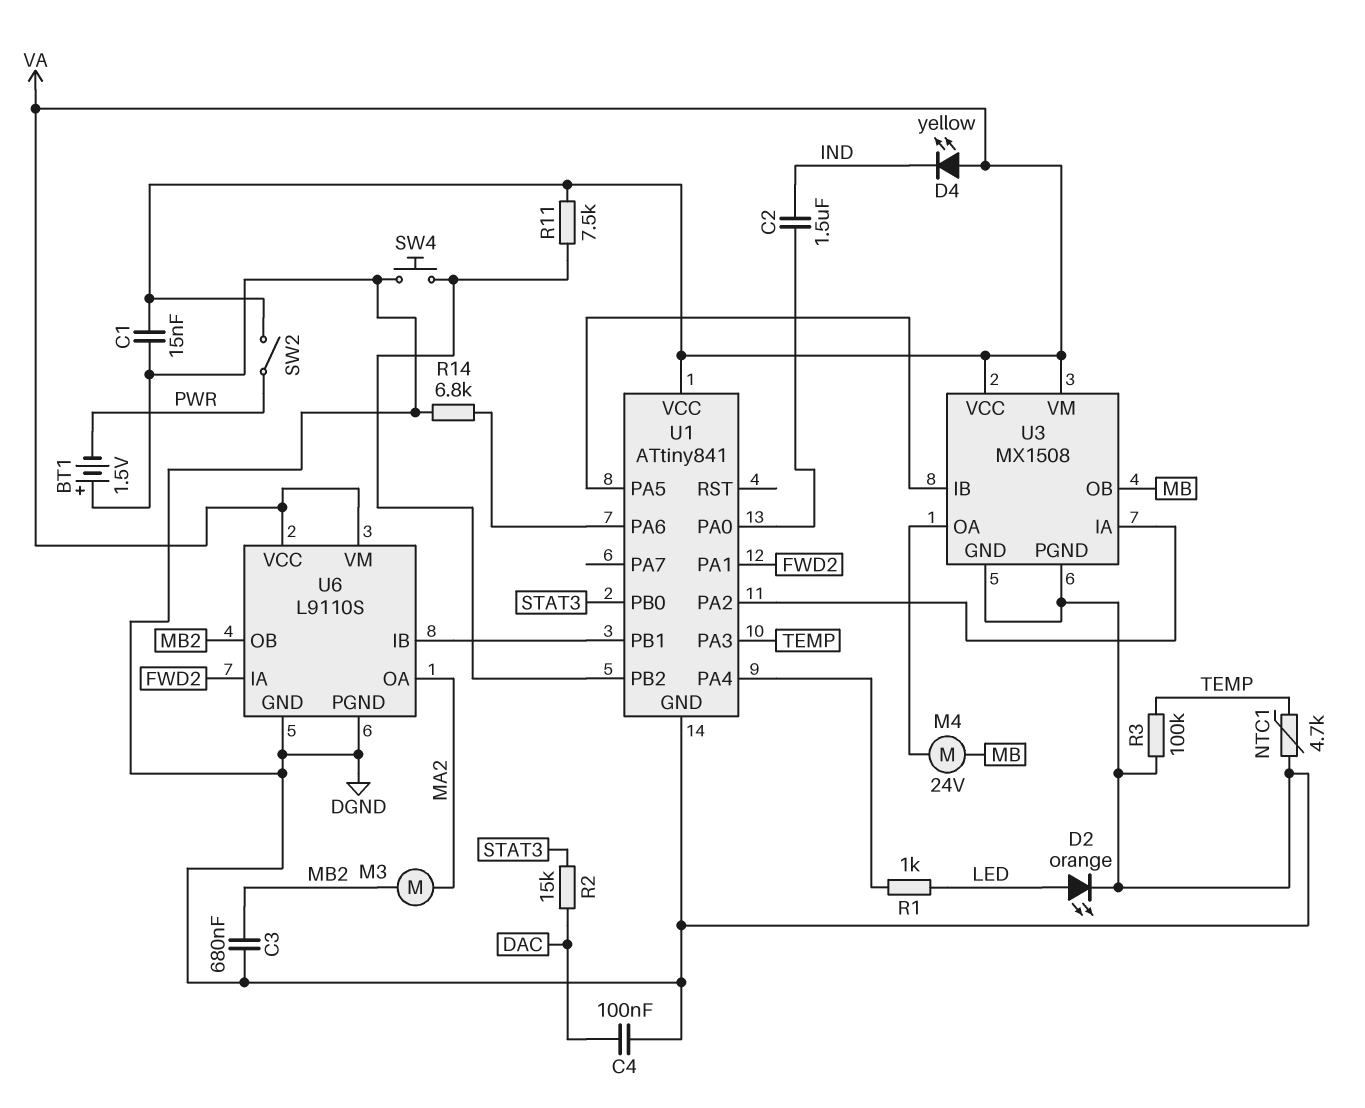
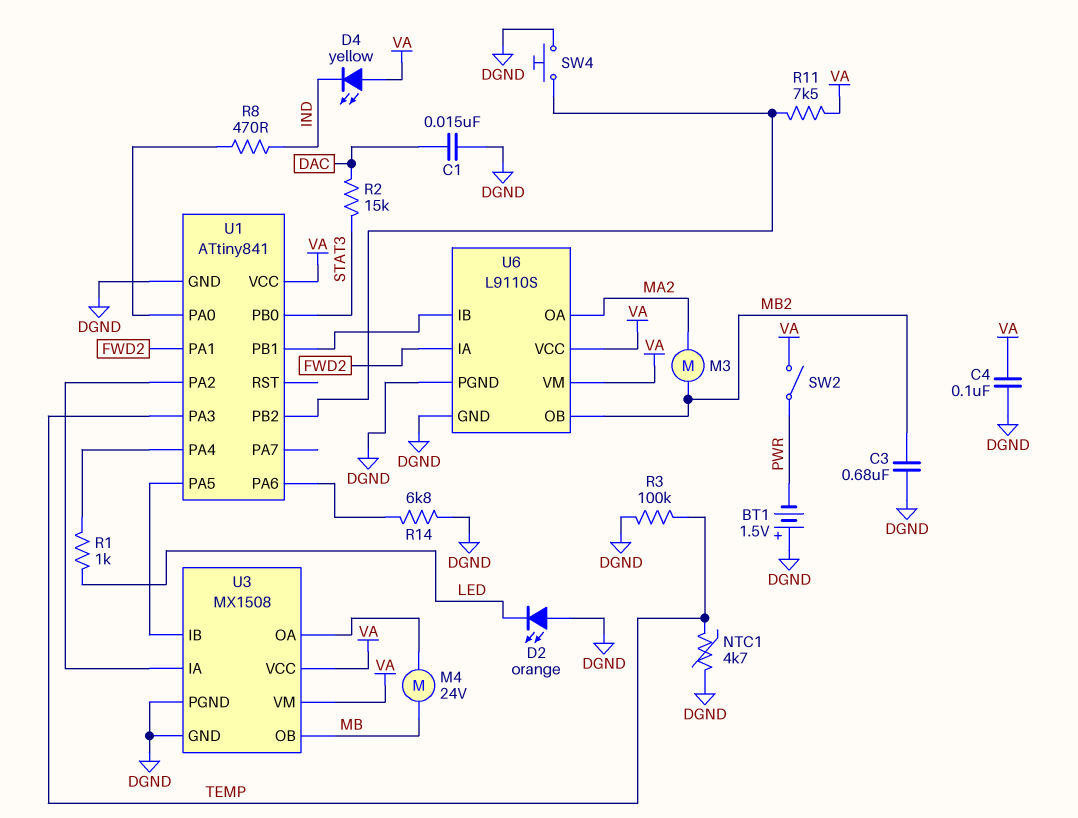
C1: 15nF (DGND, VA) -> 15nF (DAC, DGND)
C2: 1.5uF (IND, U1/PA0) -> none
C4: 100nF (DAC, DGND) -> 100nF (DGND, VA)
D2: LED orange (A LED, K DGND) -> LED orange (A DGND, K LED)
R8: none -> 470 (IND, U1/PA0)

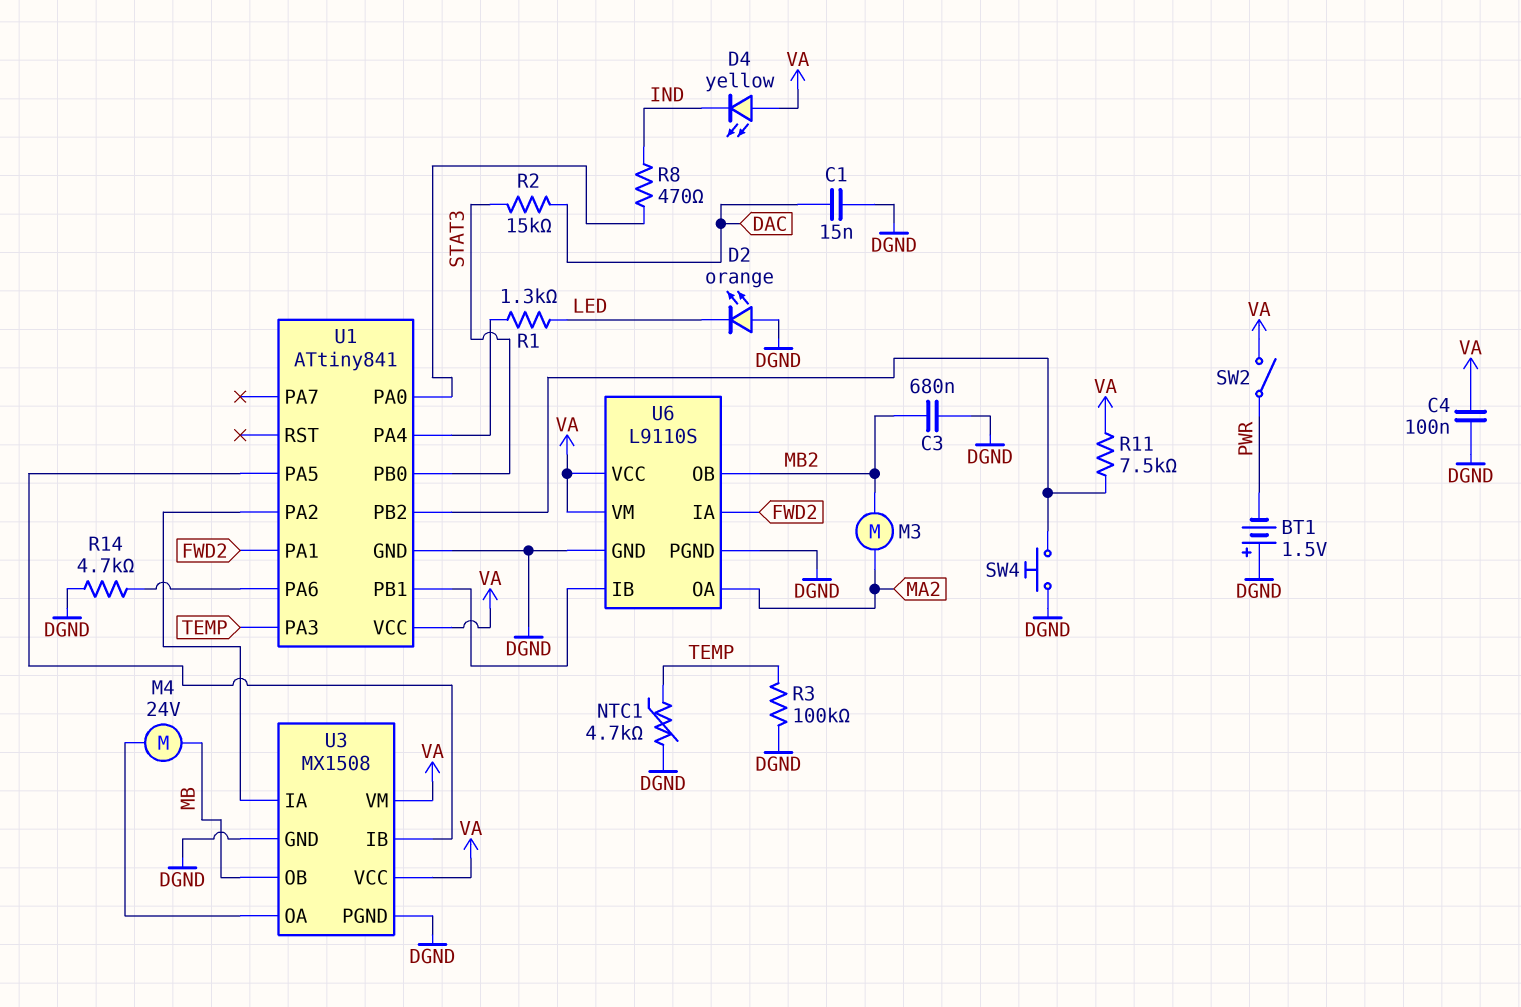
R1: 1k (LED, U1/PA4) -> 1.3k (LED, U1/PA4)
R14: 6.8k (DGND, U1/PA6) -> 4.7k (DGND, U1/PA6)

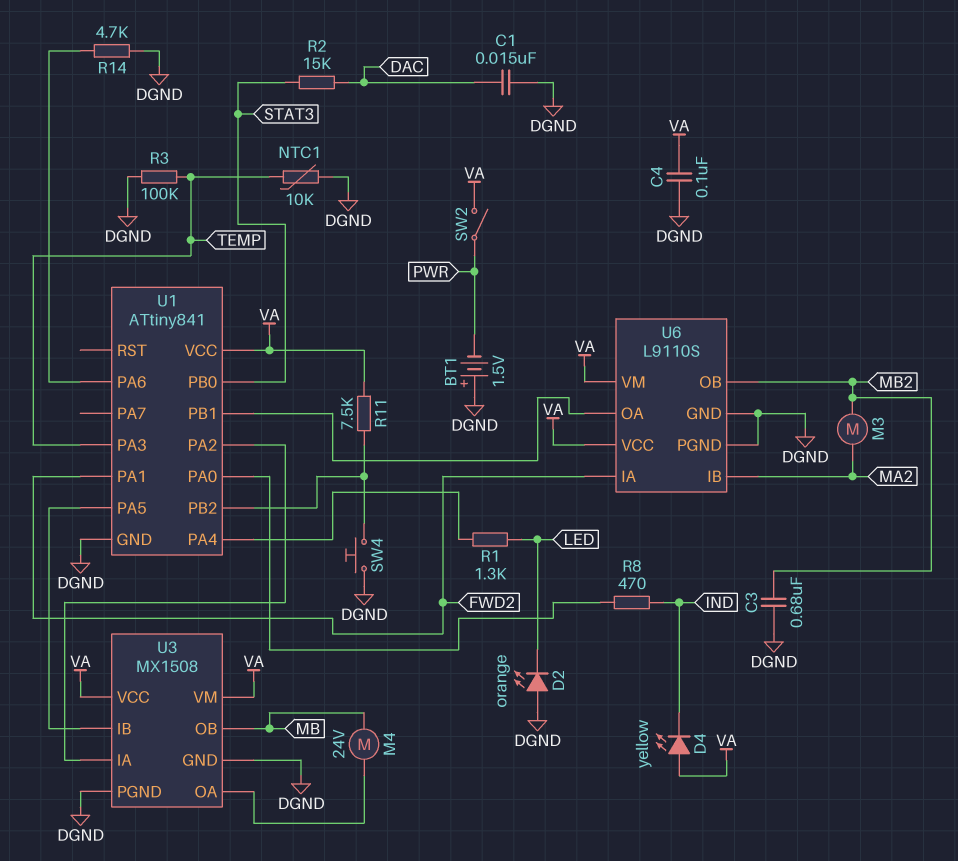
NTC1: 4.7k (DGND, TEMP) -> 10k (DGND, TEMP)
U6 pin IB: U1/PB1 -> MA2
U6 pin OA: MA2 -> U1/PB1

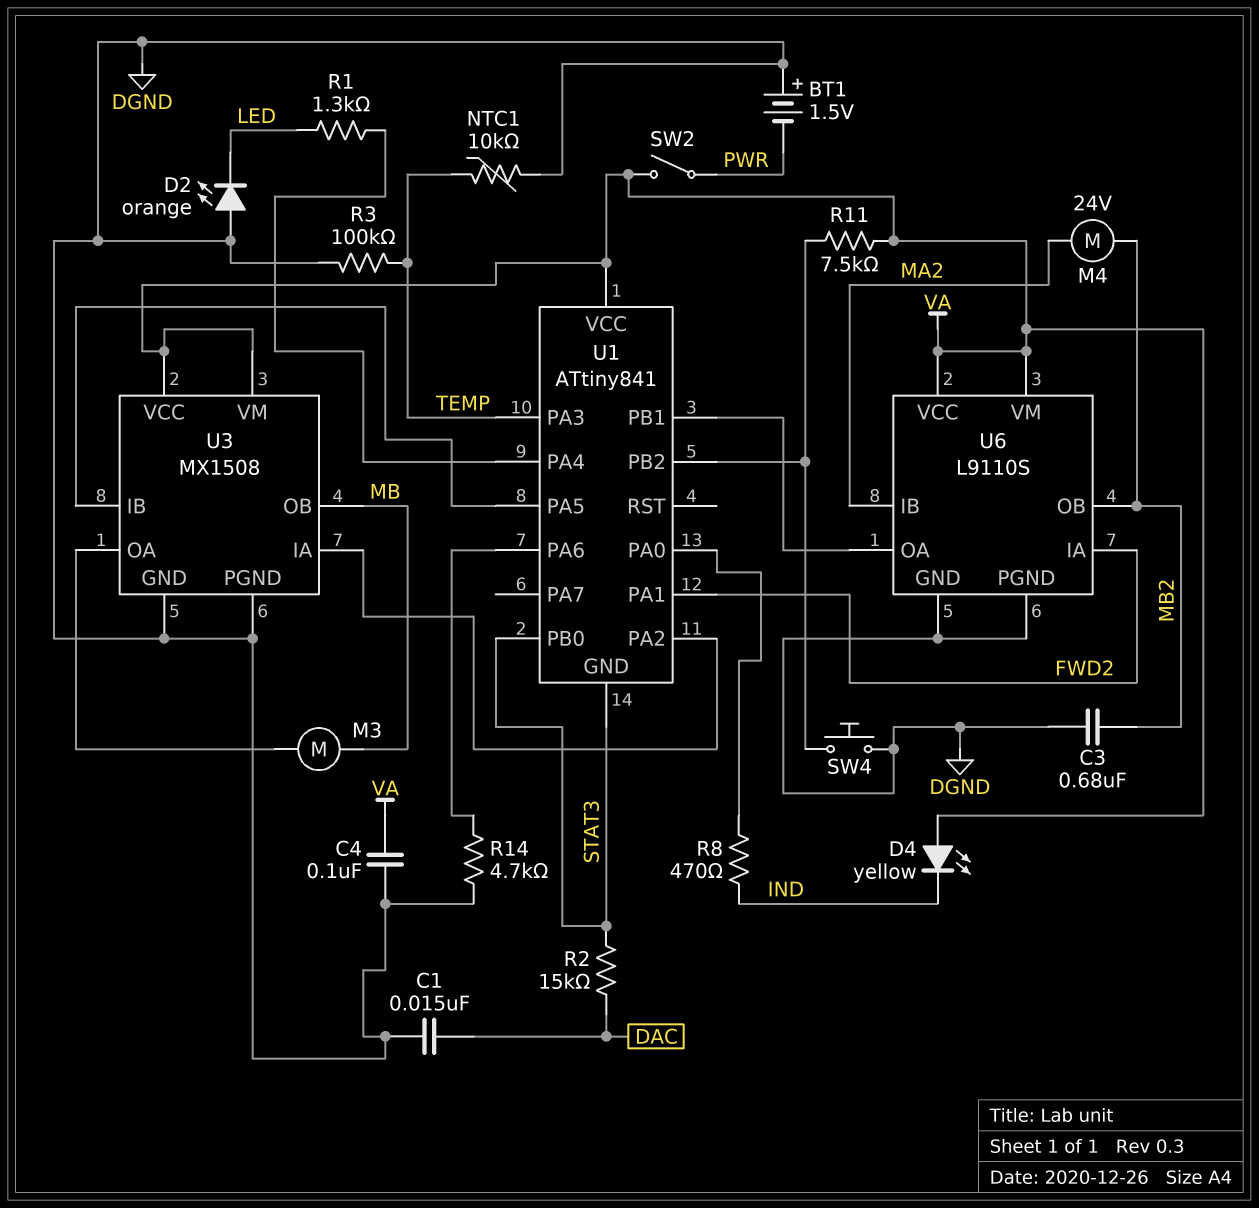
M3: motor (MA2, MB2) -> motor (MB, U3/OA)
M4: motor 24V (MB, U3/OA) -> motor 24V (MA2, MB2)
U1 pin GND: DGND -> STAT3

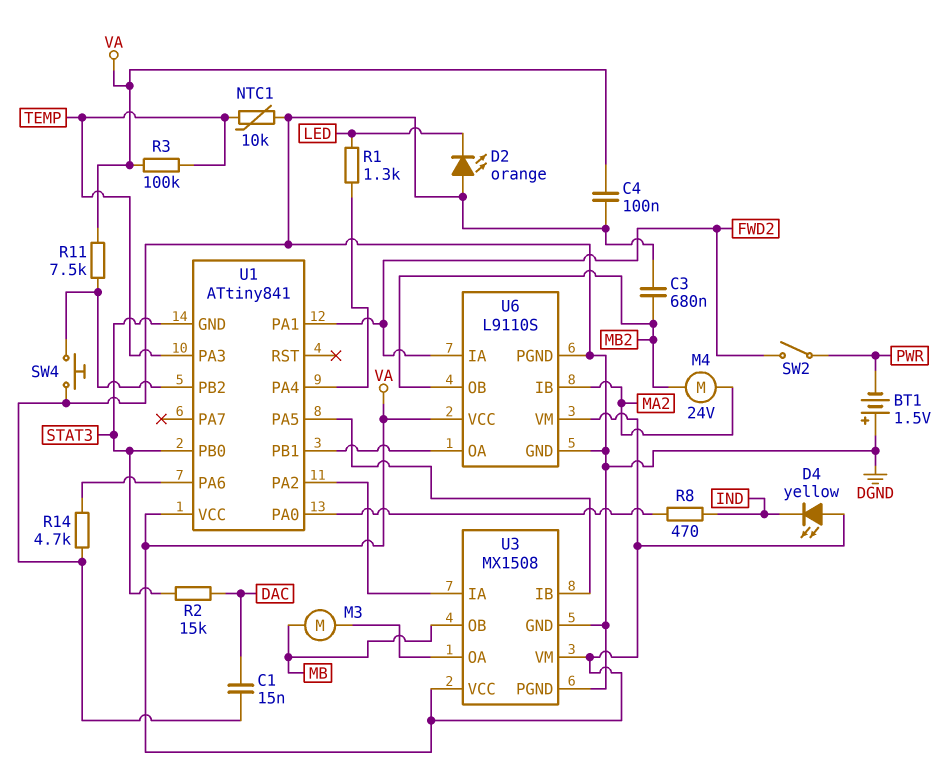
R3: 100k (DGND, TEMP) -> 100k (TEMP, VA)
SW2: switch (PWR, VA) -> switch (FWD2, PWR)

